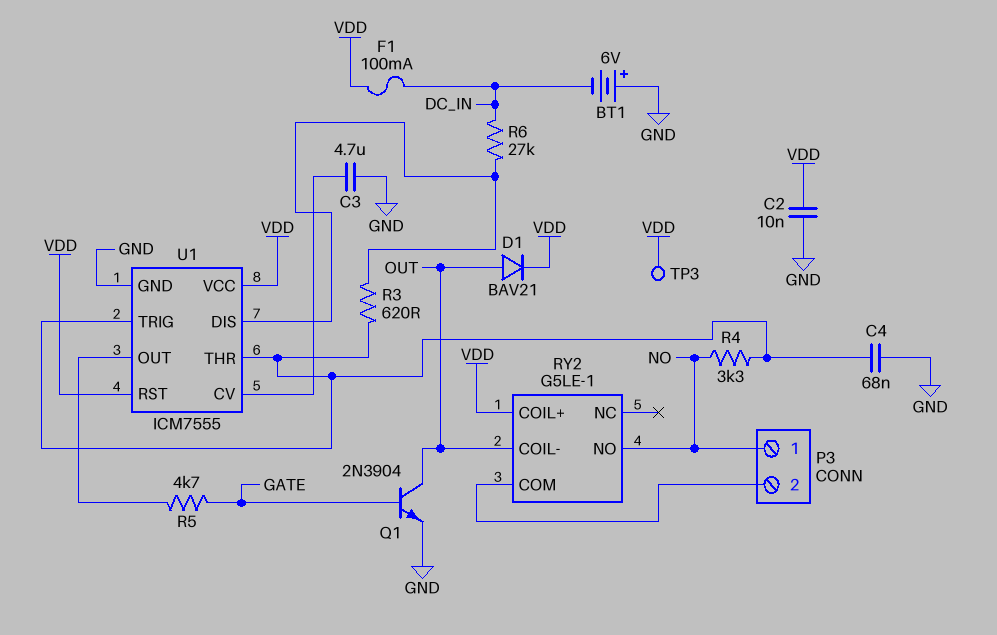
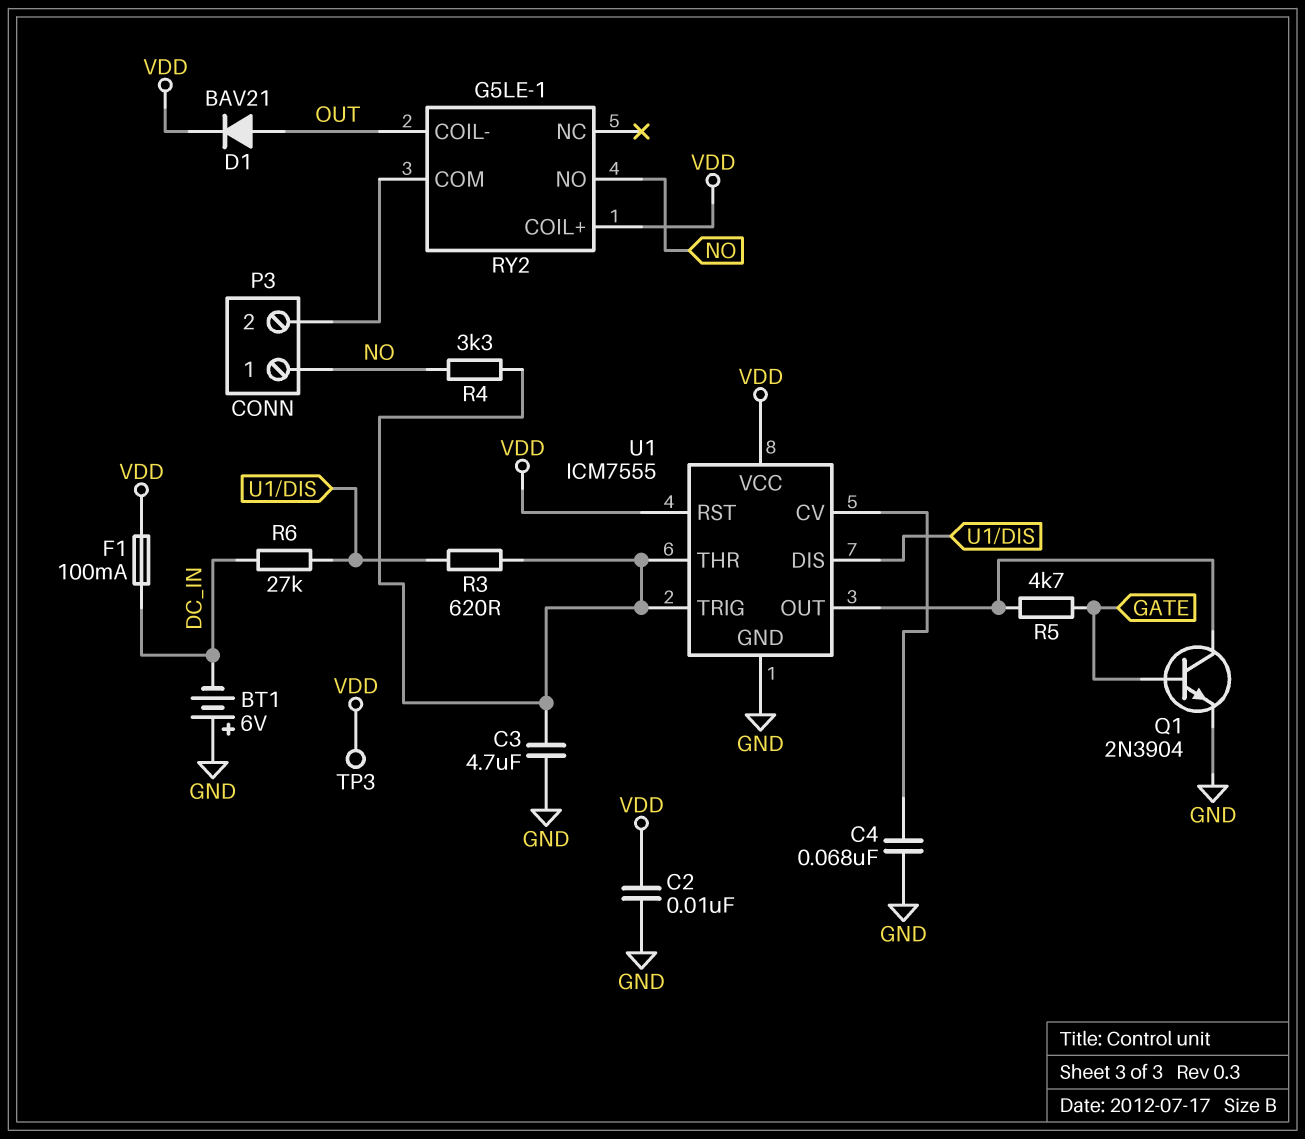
C3: 4.7uF (GND, U1/CV) -> 4.7uF (GND, U1/THR)
C4: 68nF (GND, U1/THR) -> 68nF (GND, U1/CV)
Q1: NPN 2N3904 (B GATE, C OUT, E GND) -> NPN 2N3904 (B GATE, C U1/OUT, E GND)

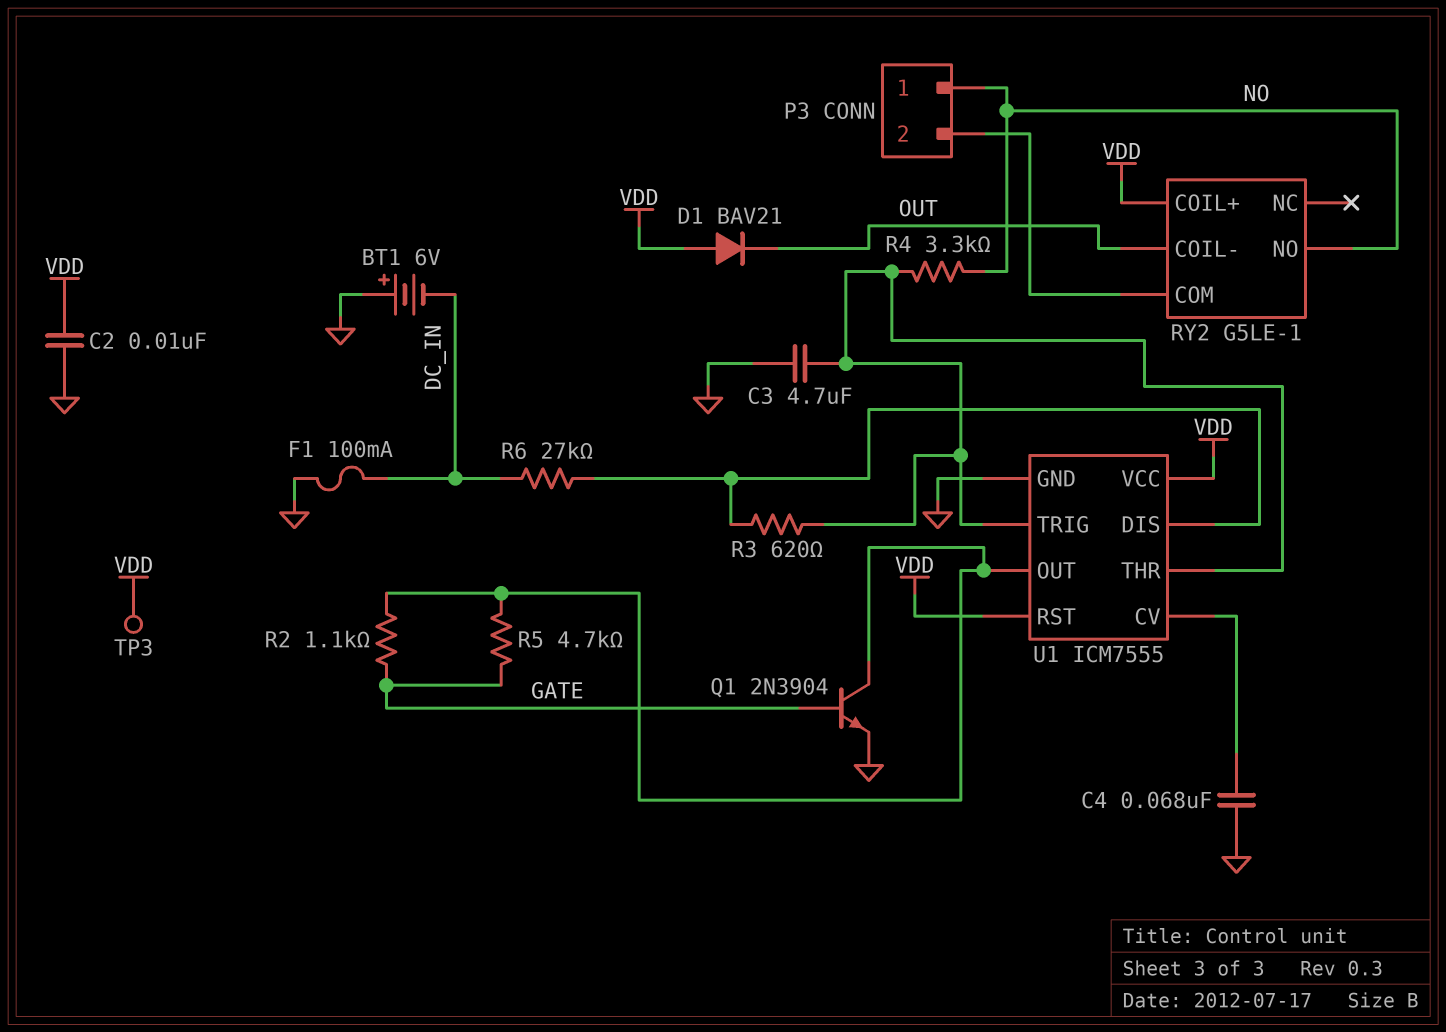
D1: diode BAV21 (A OUT, K VDD) -> diode BAV21 (A VDD, K OUT)
F1: 100mA (DC_IN, VDD) -> 100mA (DC_IN, GND)
R2: none -> 1.1k (GATE, U1/OUT)

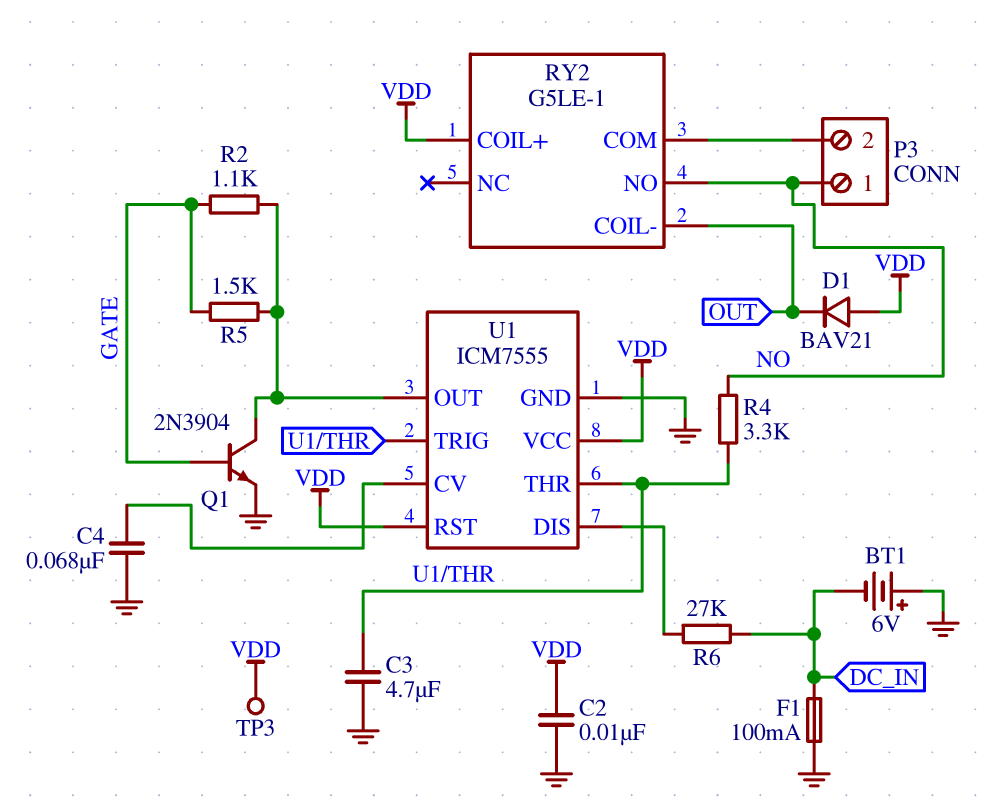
R3: 620 (U1/DIS, U1/THR) -> none
R5: 4.7k (GATE, U1/OUT) -> 1.5k (GATE, U1/OUT)

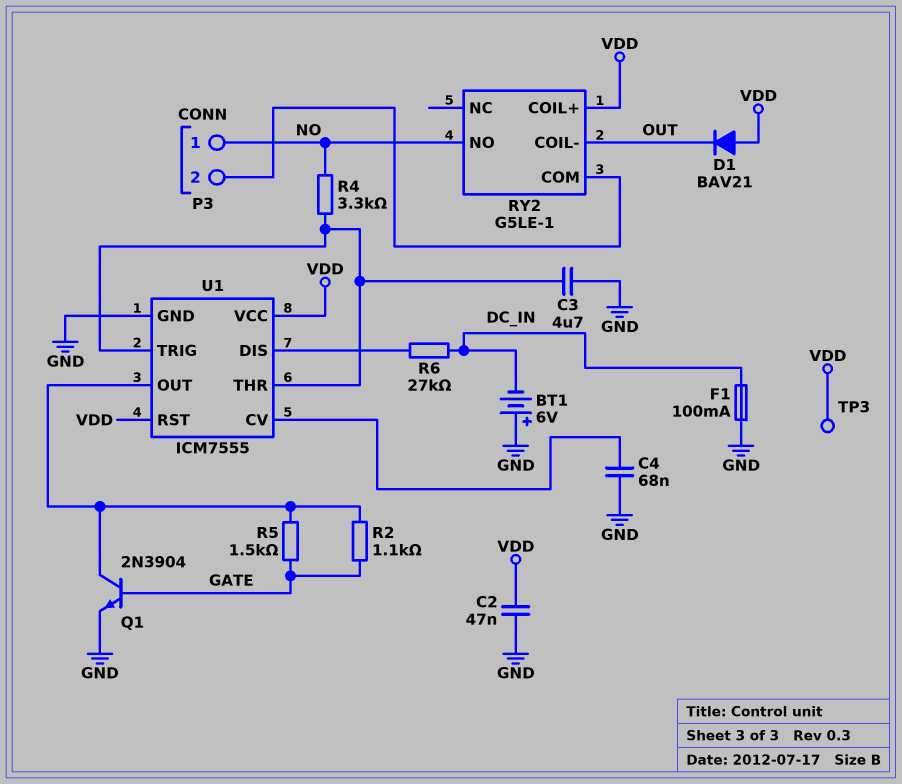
C2: 10nF (GND, VDD) -> 47nF (GND, VDD)

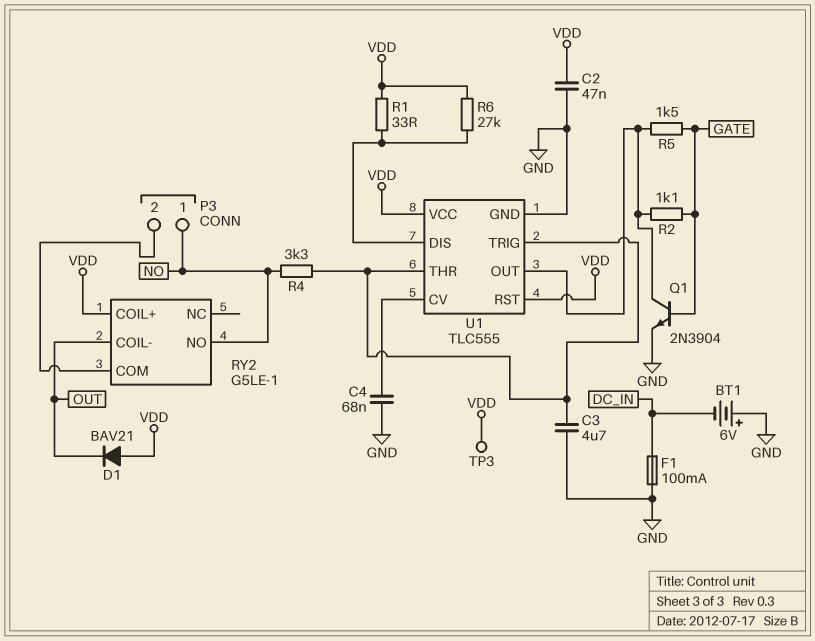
R1: none -> 33 (U1/DIS, VDD)
R6: 27k (DC_IN, U1/DIS) -> 27k (U1/DIS, VDD)
U1: ICM7555 -> TLC555

